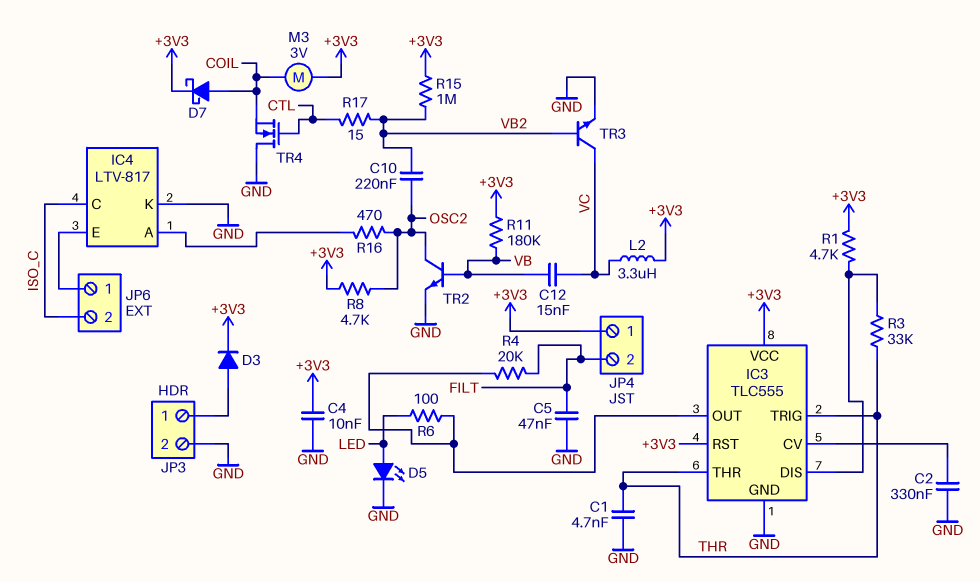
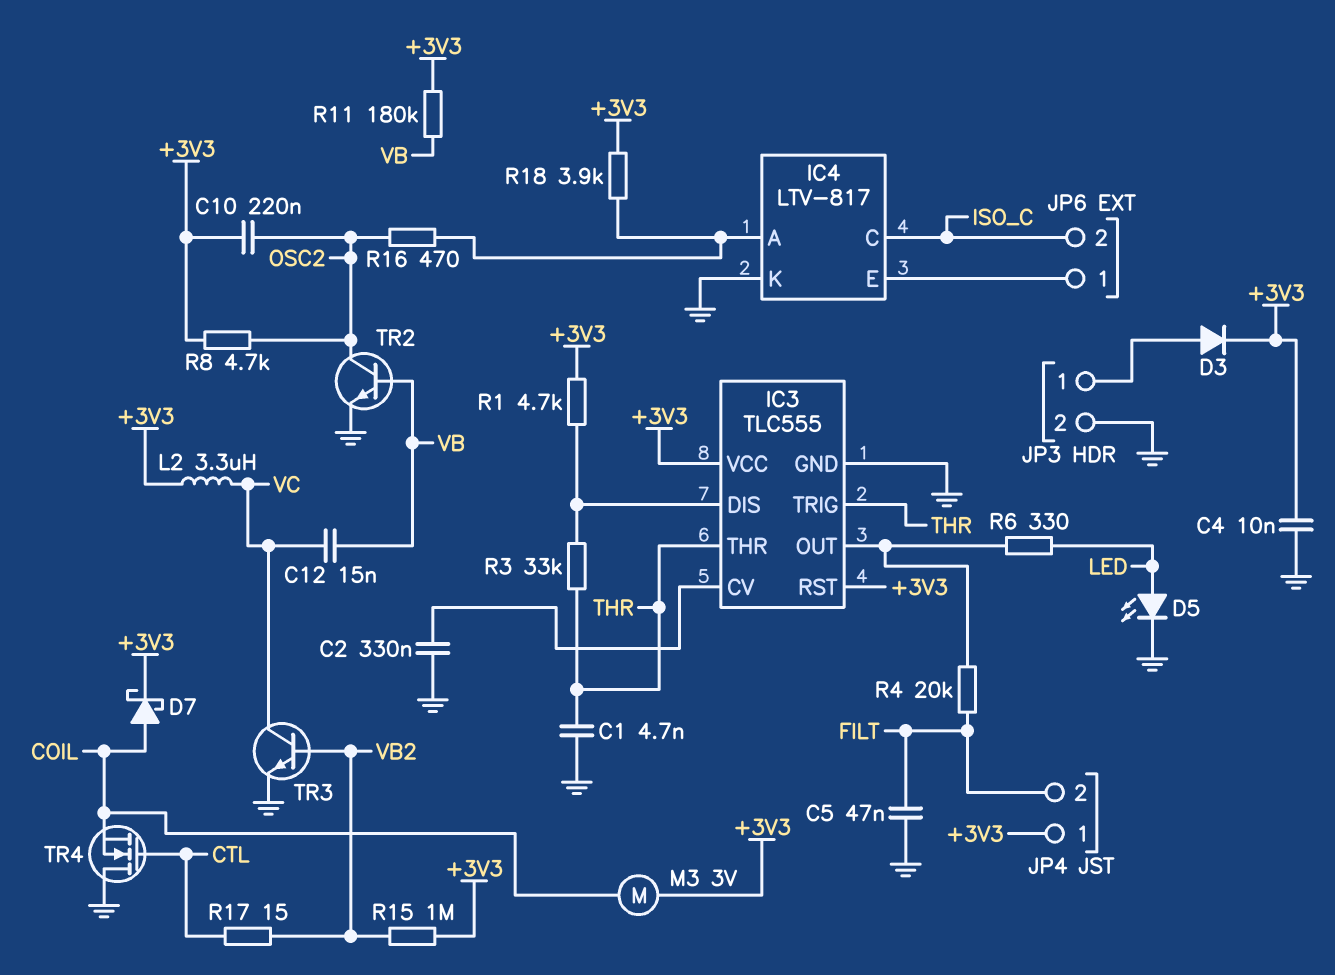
C10: 220nF (OSC2, VB2) -> 220nF (+3V3, OSC2)
R6: 100 (IC3/OUT, LED) -> 330 (IC3/OUT, LED)
R18: none -> 3.9k (+3V3, IC4/A)

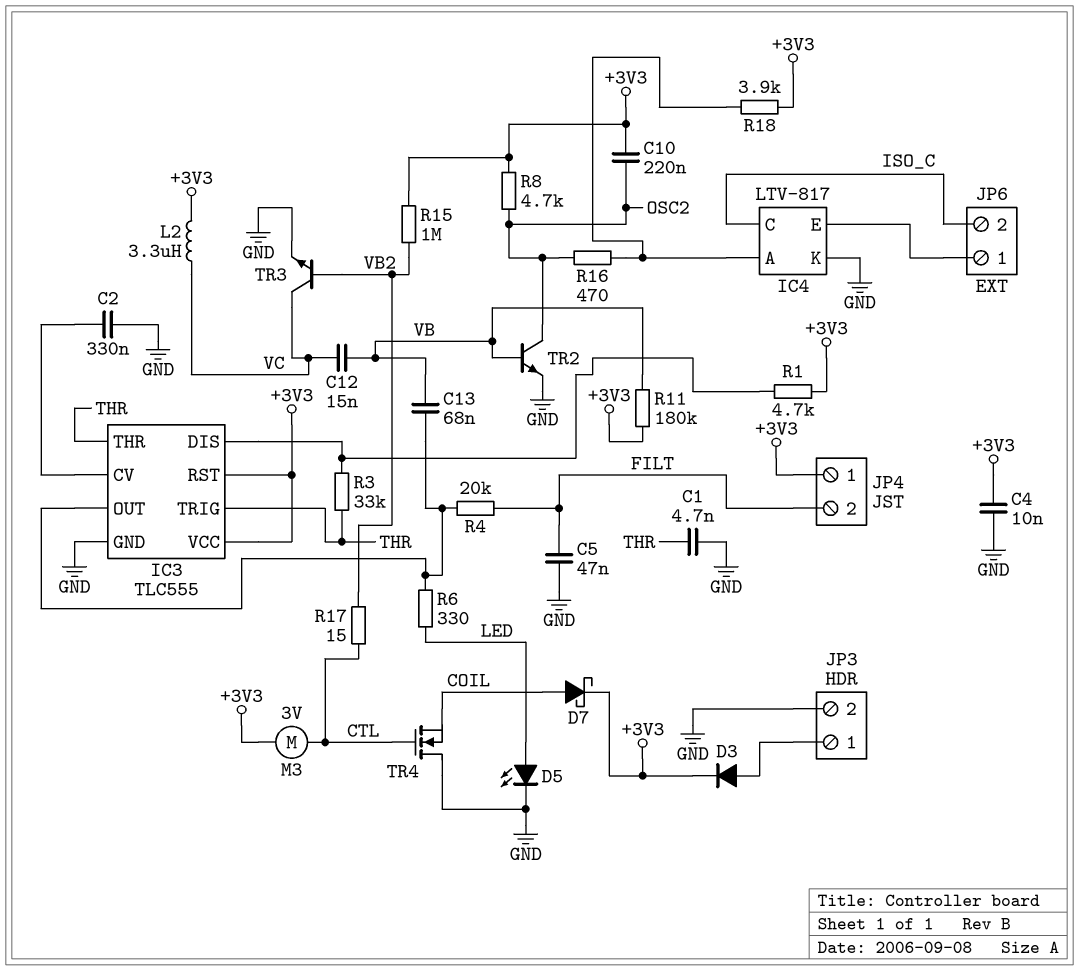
C13: none -> 68nF (IC3/OUT, VB)
M3: motor 3V (+3V3, COIL) -> motor 3V (+3V3, CTL)

